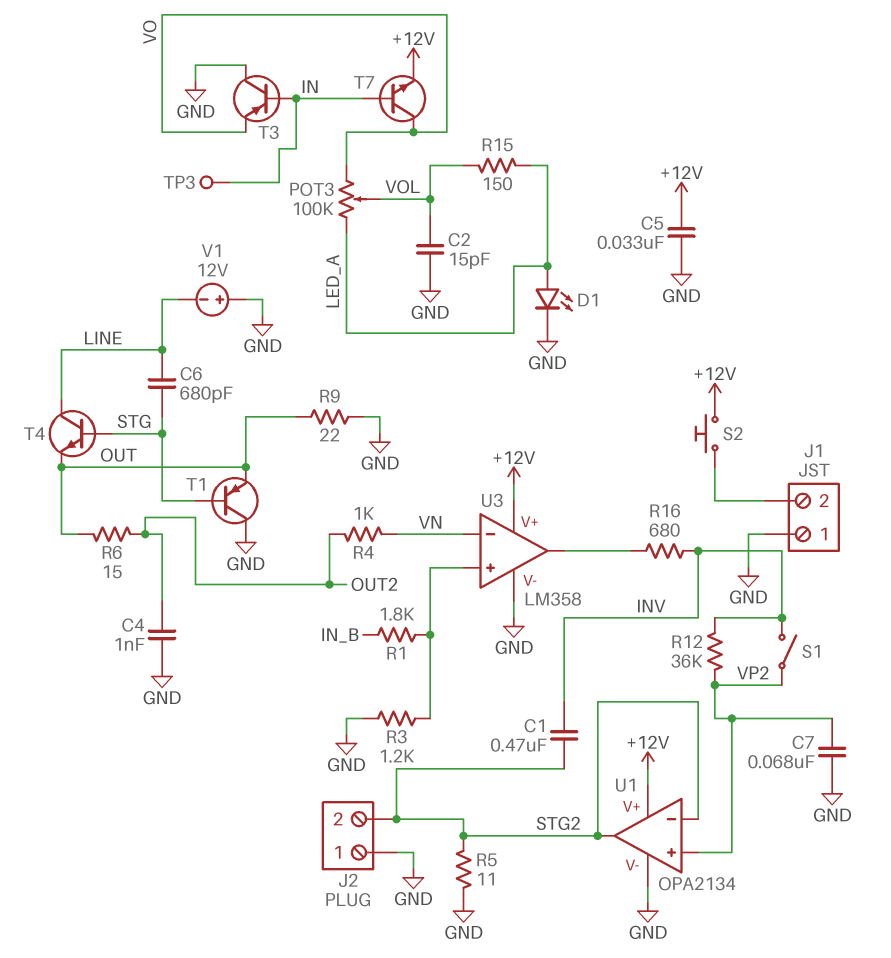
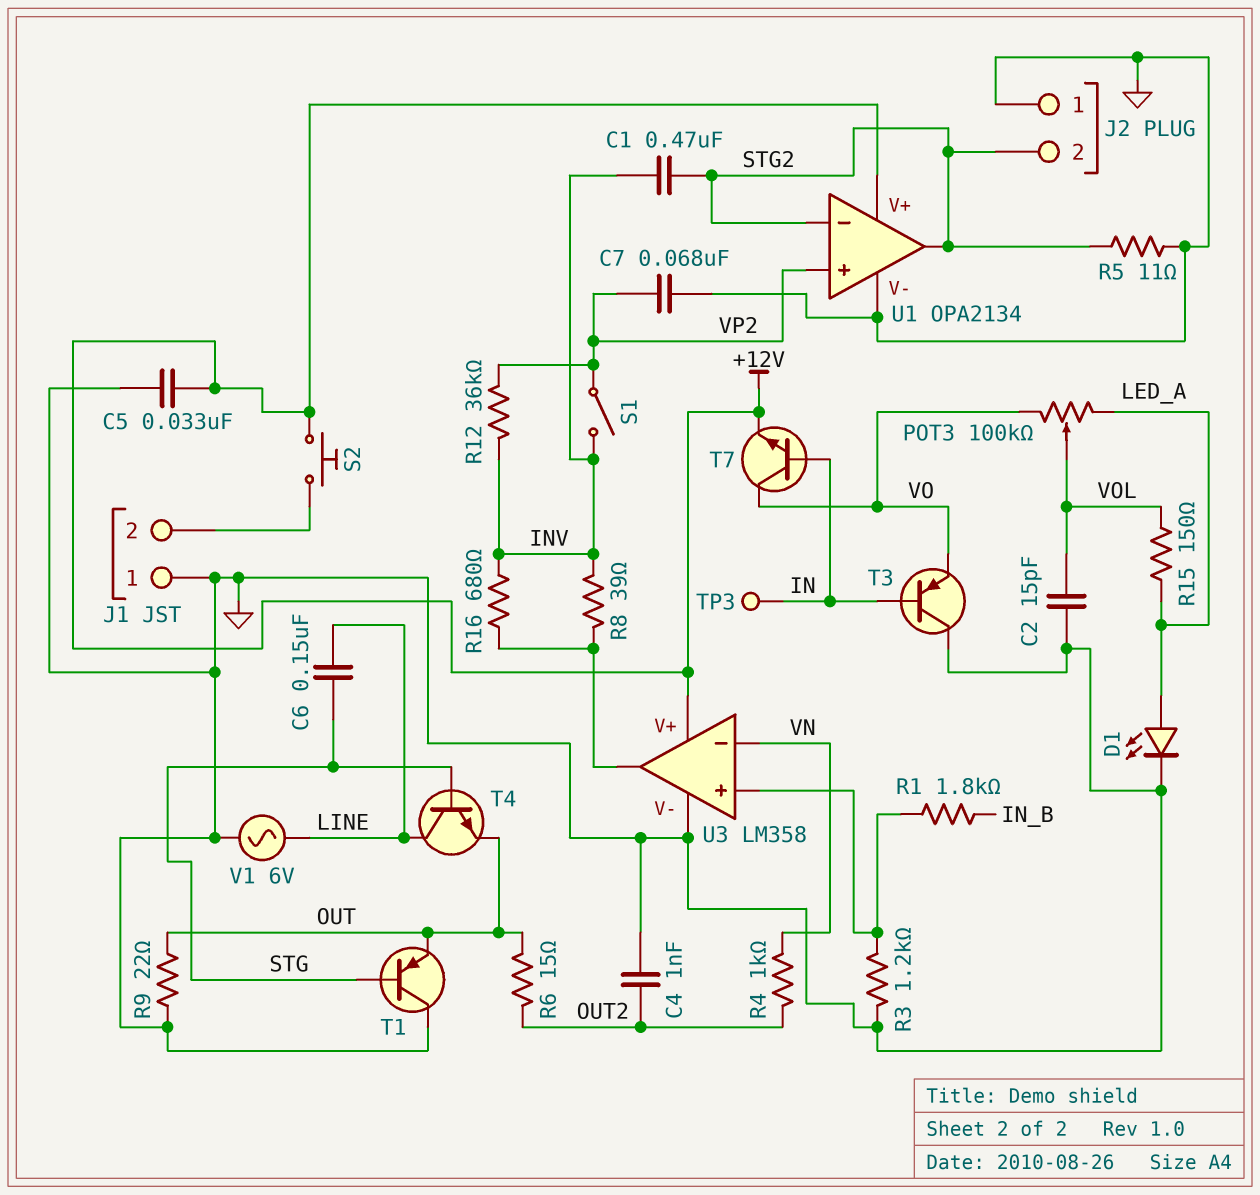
C6: 680pF (LINE, STG) -> 150nF (LINE, STG)
R8: none -> 39 (INV, U3/out)
V1: 12V (plus GND, minus LINE) -> AC 6V (GND, LINE)

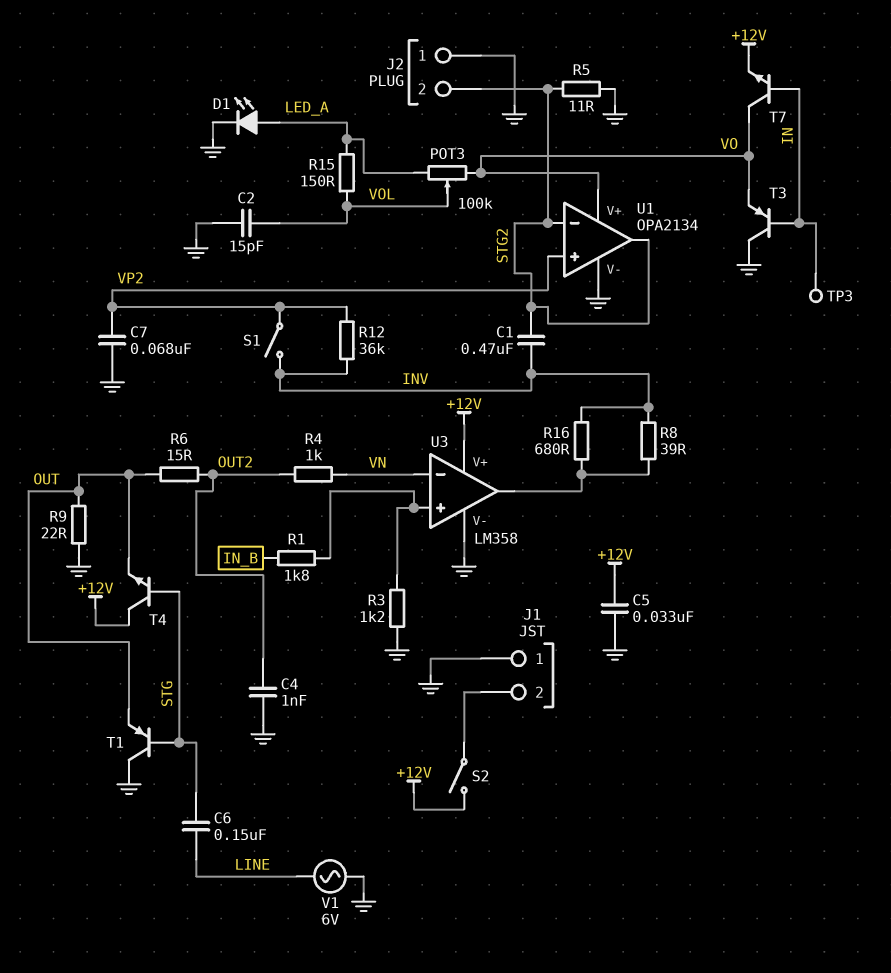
S2: button (+12V, J1/2) -> switch (+12V, J1/2)
T4: NPN (B STG, C LINE, E OUT) -> NPN (B STG, C +12V, E OUT)
U1 pin V+: +12V -> VO

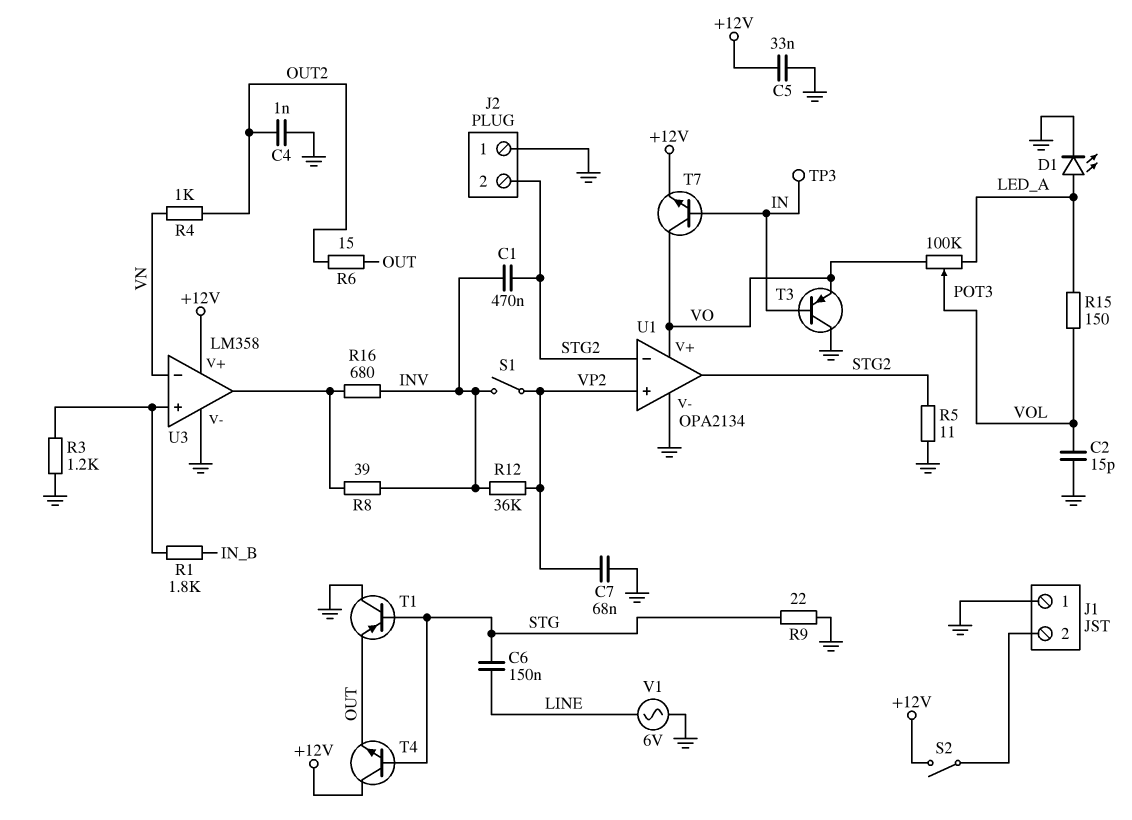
R9: 22 (GND, OUT) -> 22 (GND, STG)

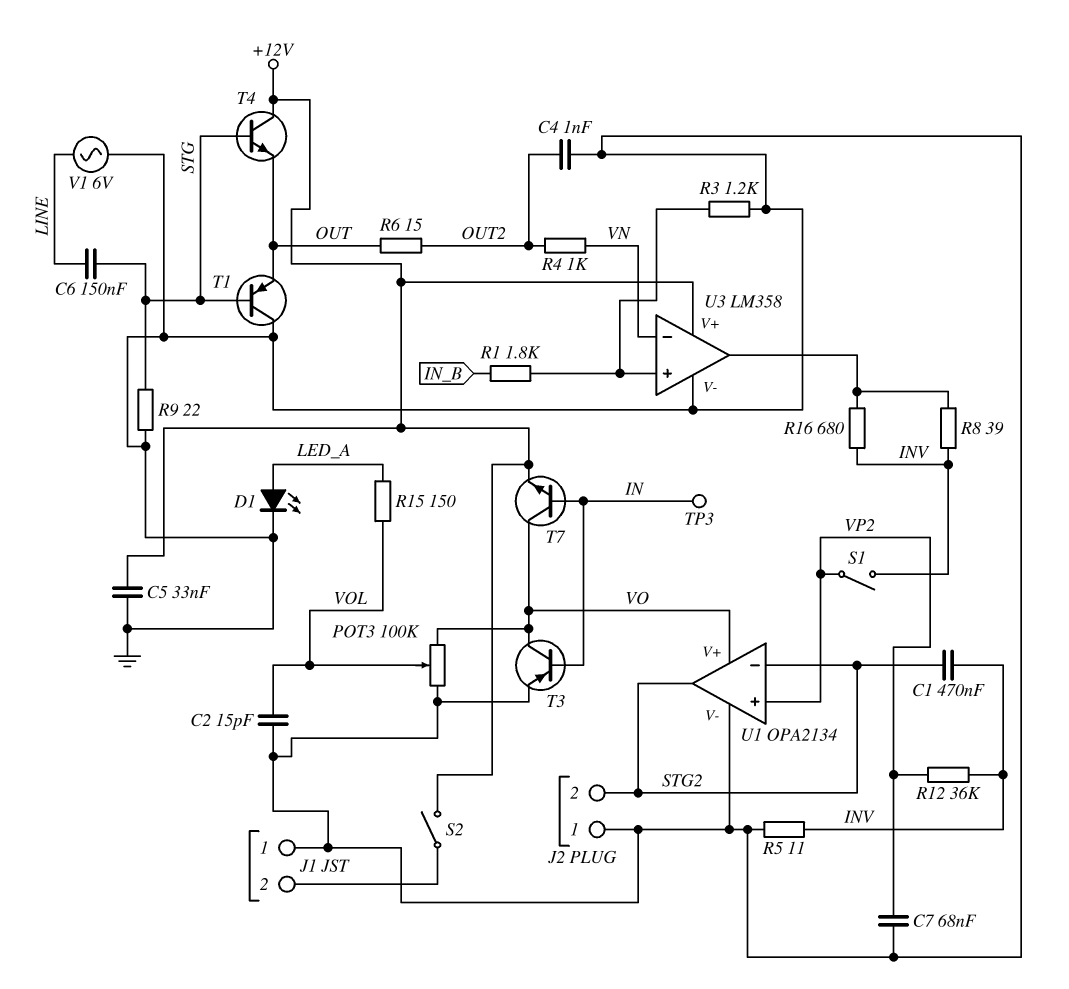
POT3: 100k (LED_A, VO, wiper VOL) -> 100k (GND, VO, wiper VOL)
R5: 11 (GND, STG2) -> 11 (GND, INV)
T3: PNP (B IN, C GND, E VO) -> PNP (B IN, C VO, E GND)

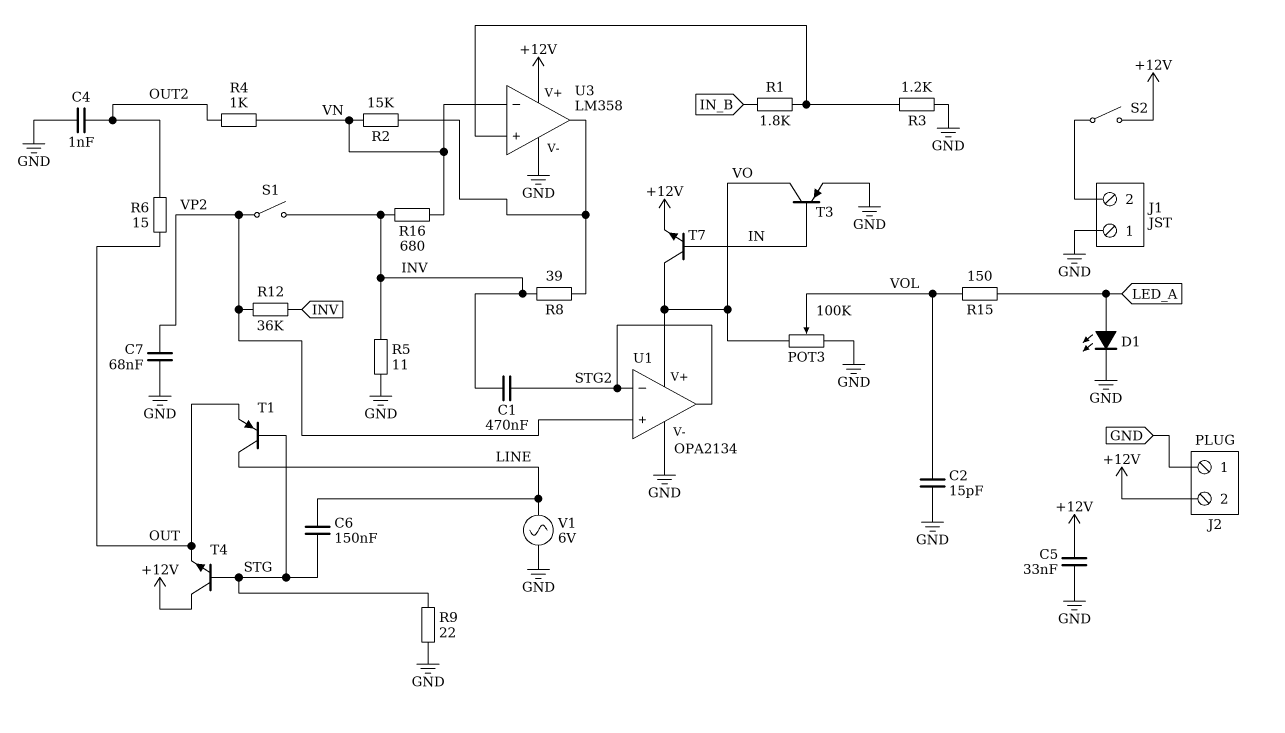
J2 pin 2: STG2 -> +12V
R2: none -> 15k (U3/out, VN)
R16: 680 (INV, U3/out) -> 680 (INV, VN)
T1: PNP (B STG, C GND, E OUT) -> PNP (B STG, C LINE, E OUT)
TP3: test point (IN) -> none

